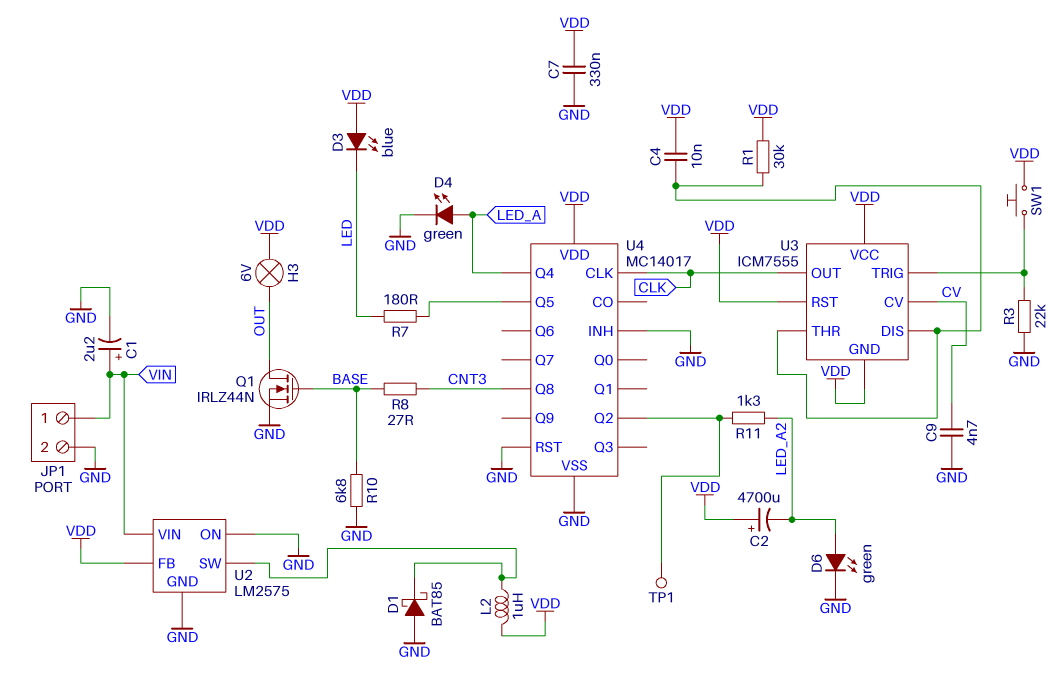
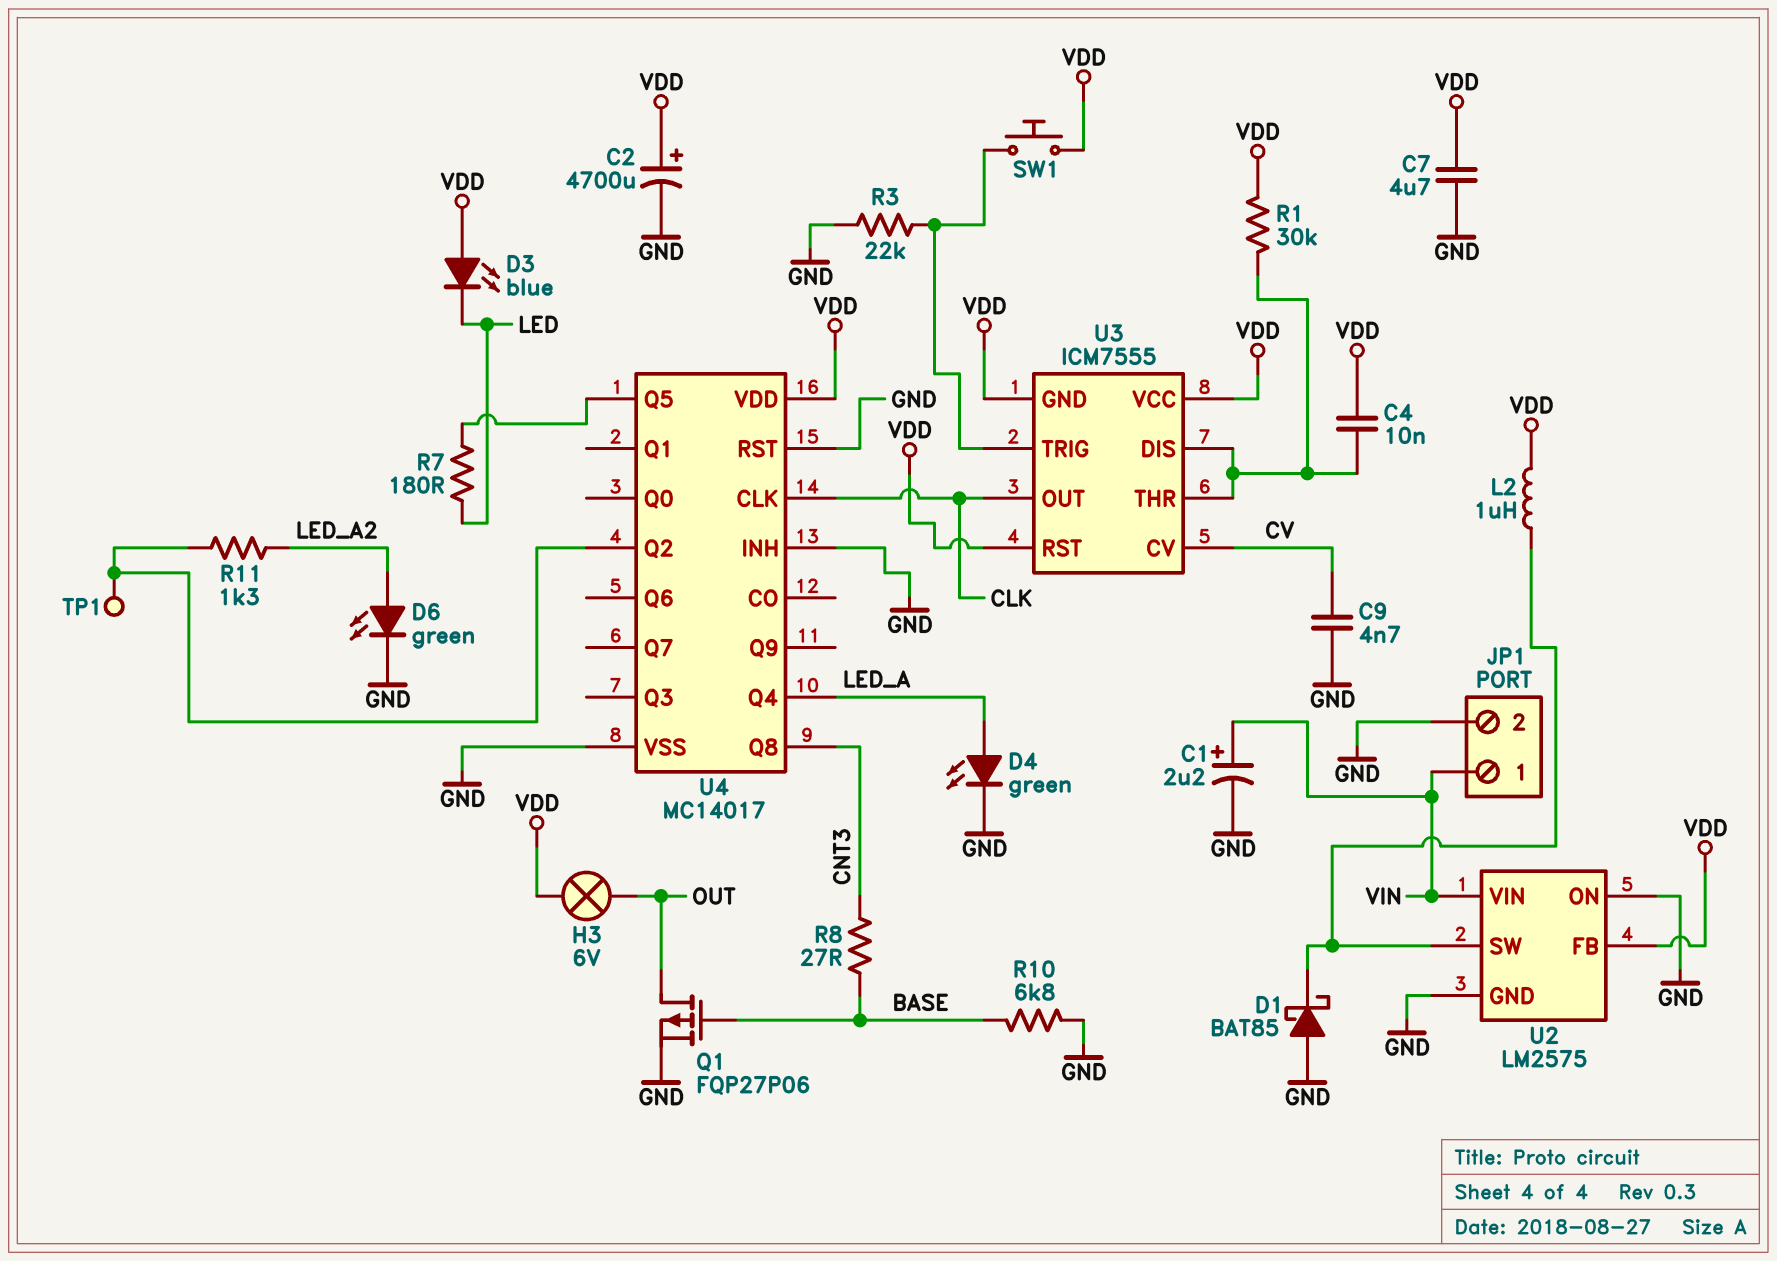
C2: 4700uF (plus VDD, minus LED_A2) -> 4700uF (plus VDD, minus GND)
C7: 330nF (GND, VDD) -> 4.7uF (GND, VDD)
Q1: NMOS IRLZ44N (G BASE, D OUT, S GND) -> PMOS FQP27P06 (G BASE, D OUT, S GND)

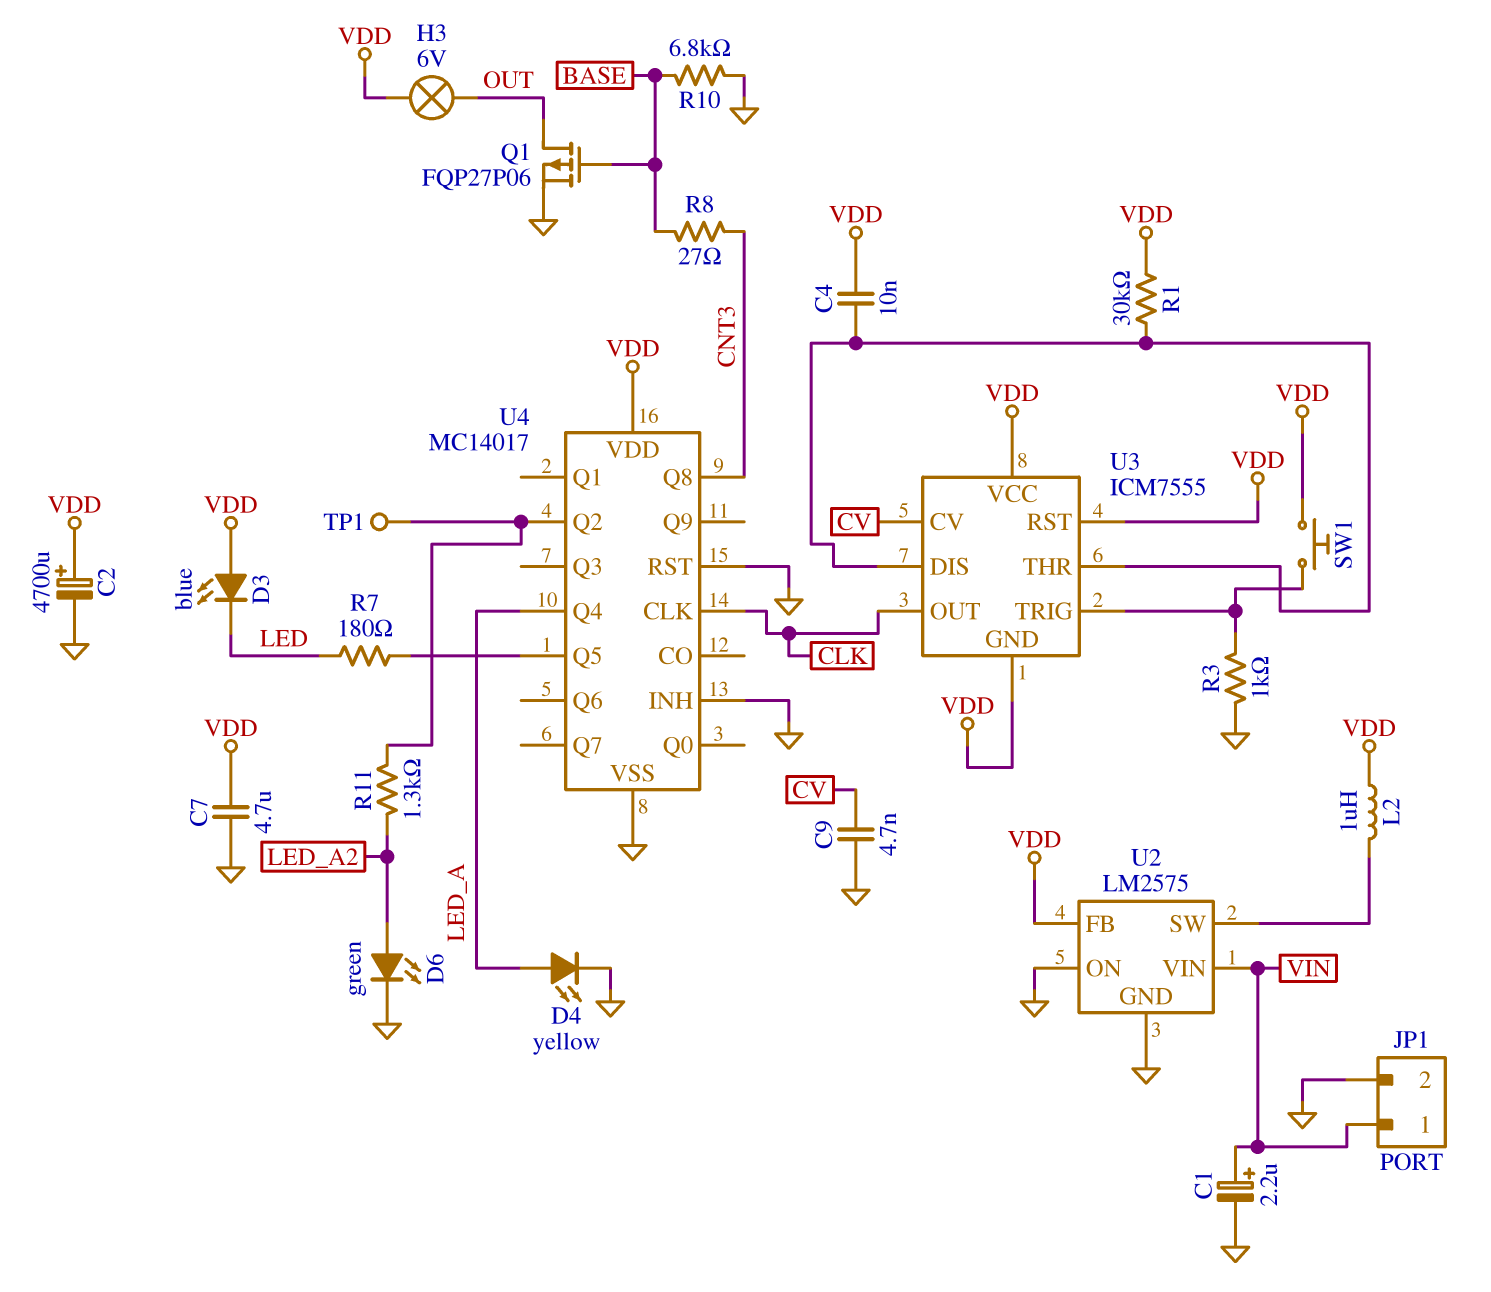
D1: schottky BAT85 (A GND, K U2/SW) -> none
D4: LED green (A LED_A, K GND) -> LED yellow (A LED_A, K GND)
R3: 22k (GND, U3/TRIG) -> 1k (GND, U3/TRIG)

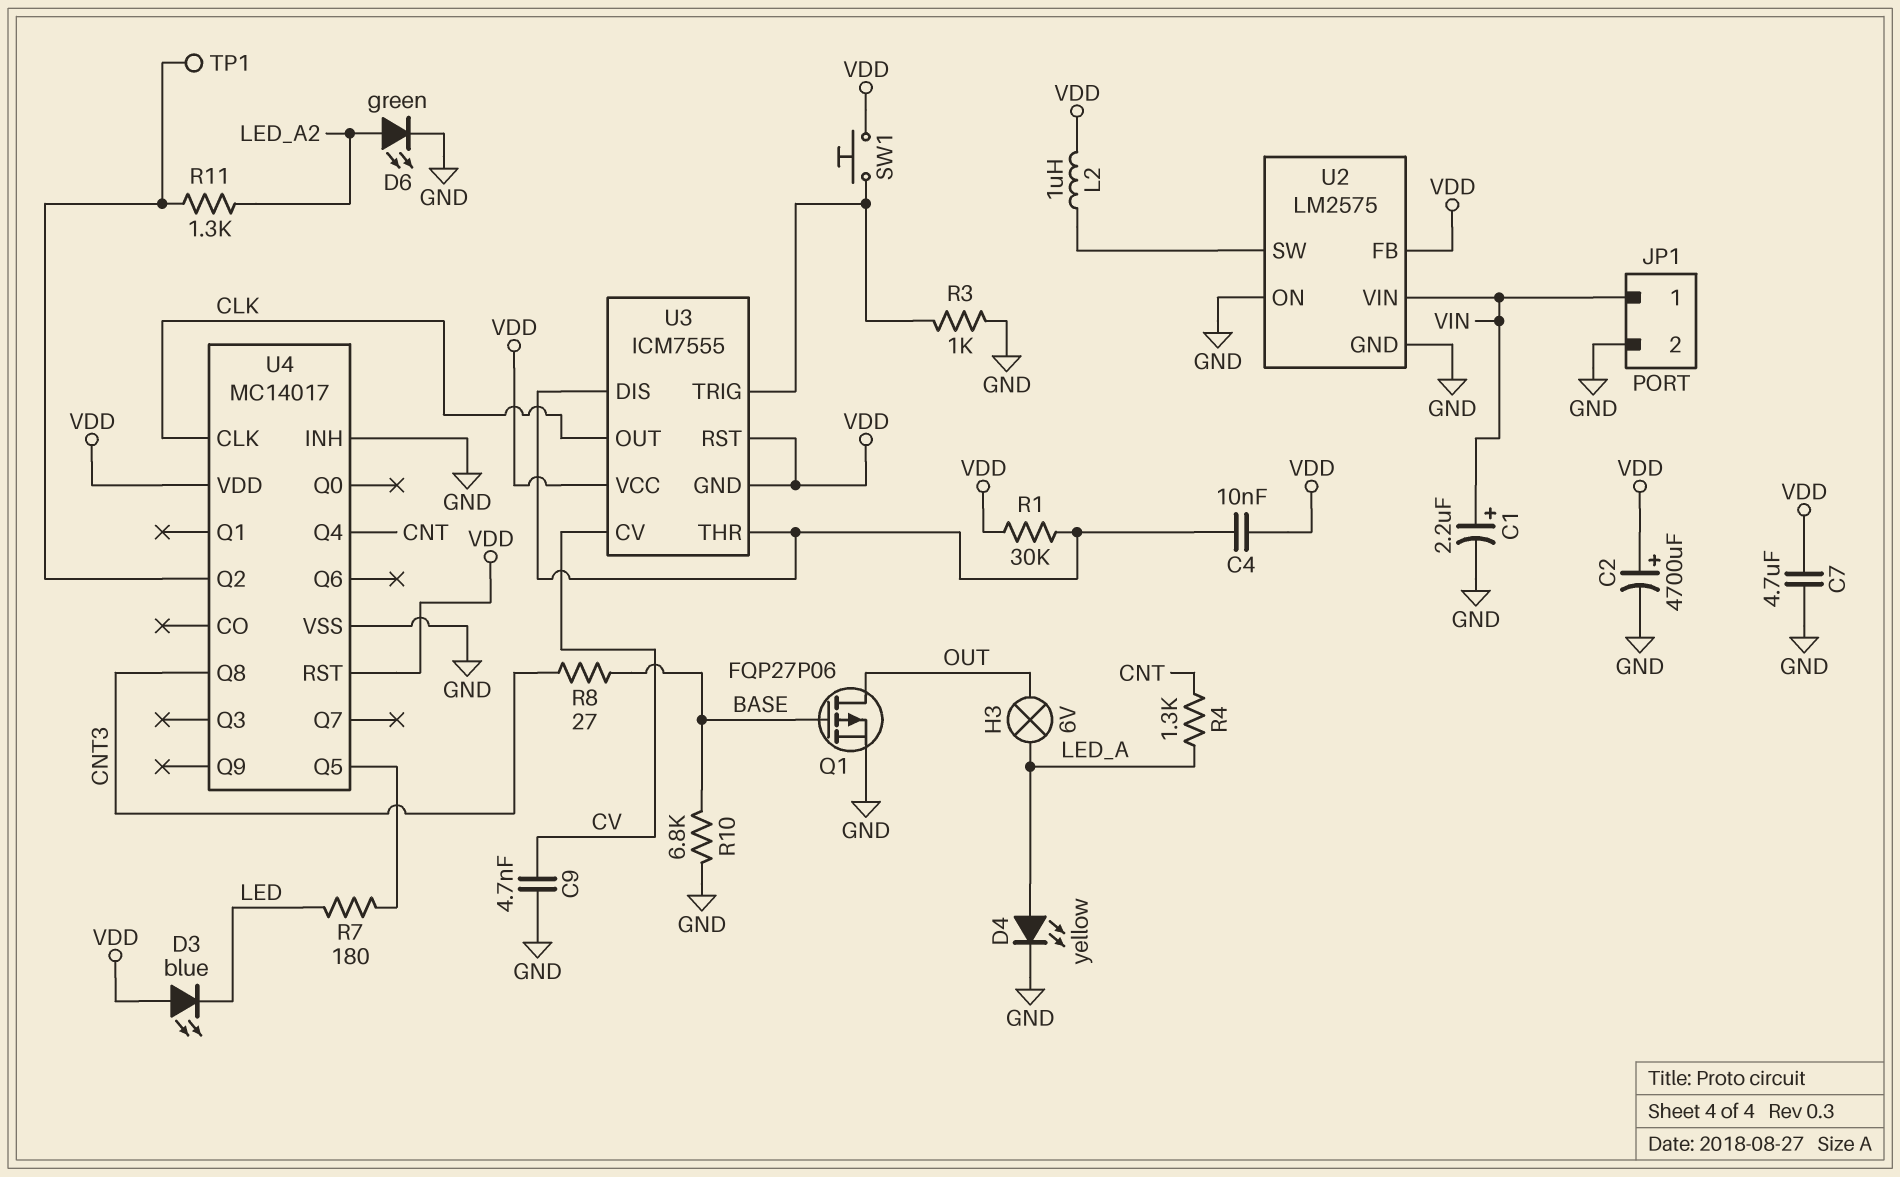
H3: lamp 6V (OUT, VDD) -> lamp 6V (LED_A, OUT)
R4: none -> 1.3k (CNT, LED_A)
U4 pin Q4: LED_A -> CNT
U4 pin RST: GND -> VDD

